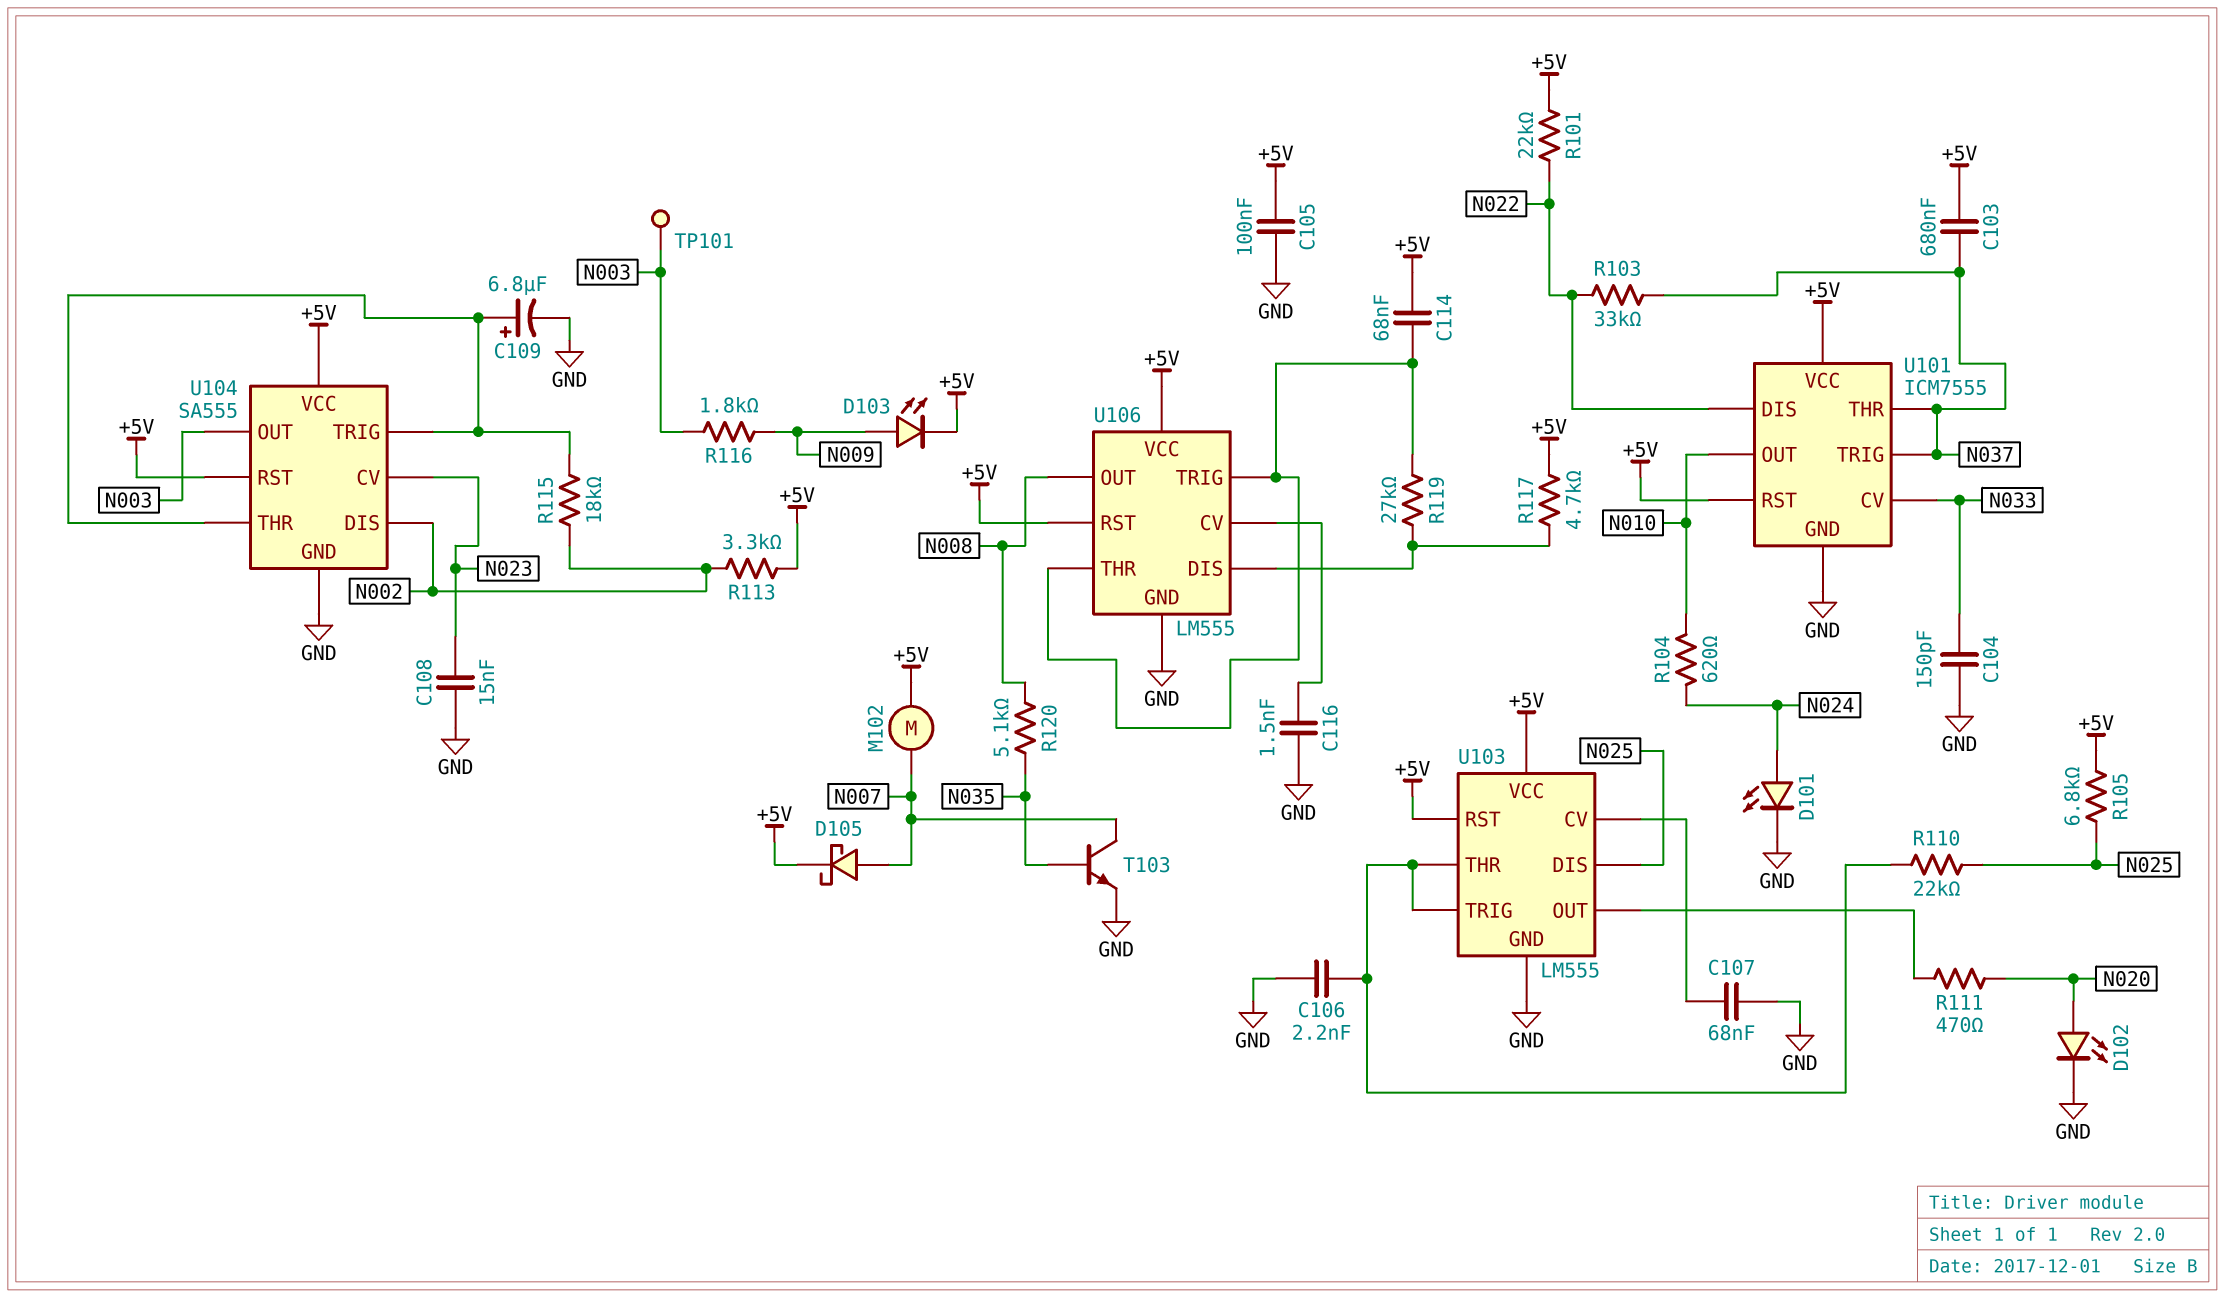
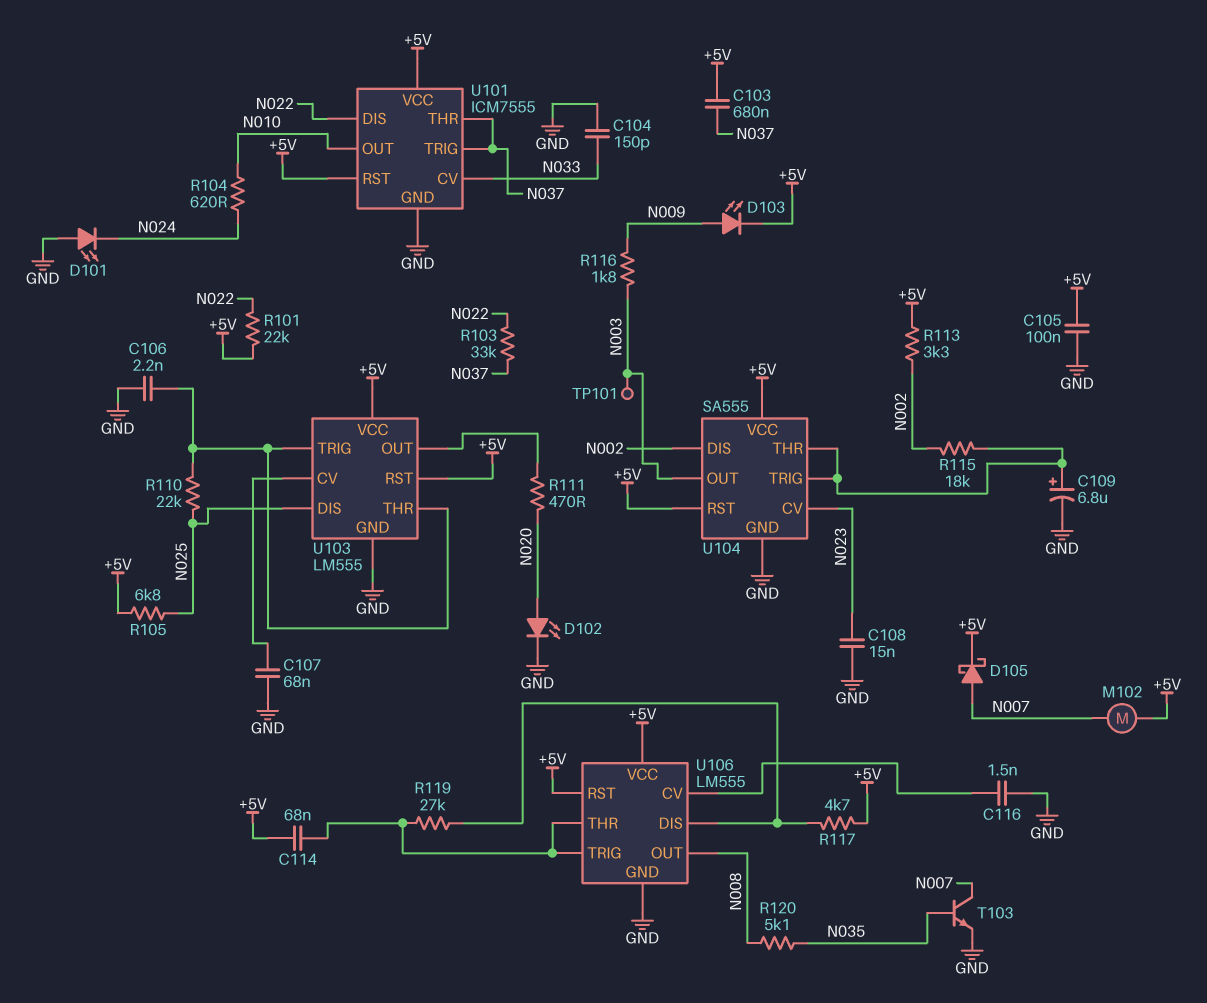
D101: LED (A N024, K GND) -> LED (A GND, K N024)

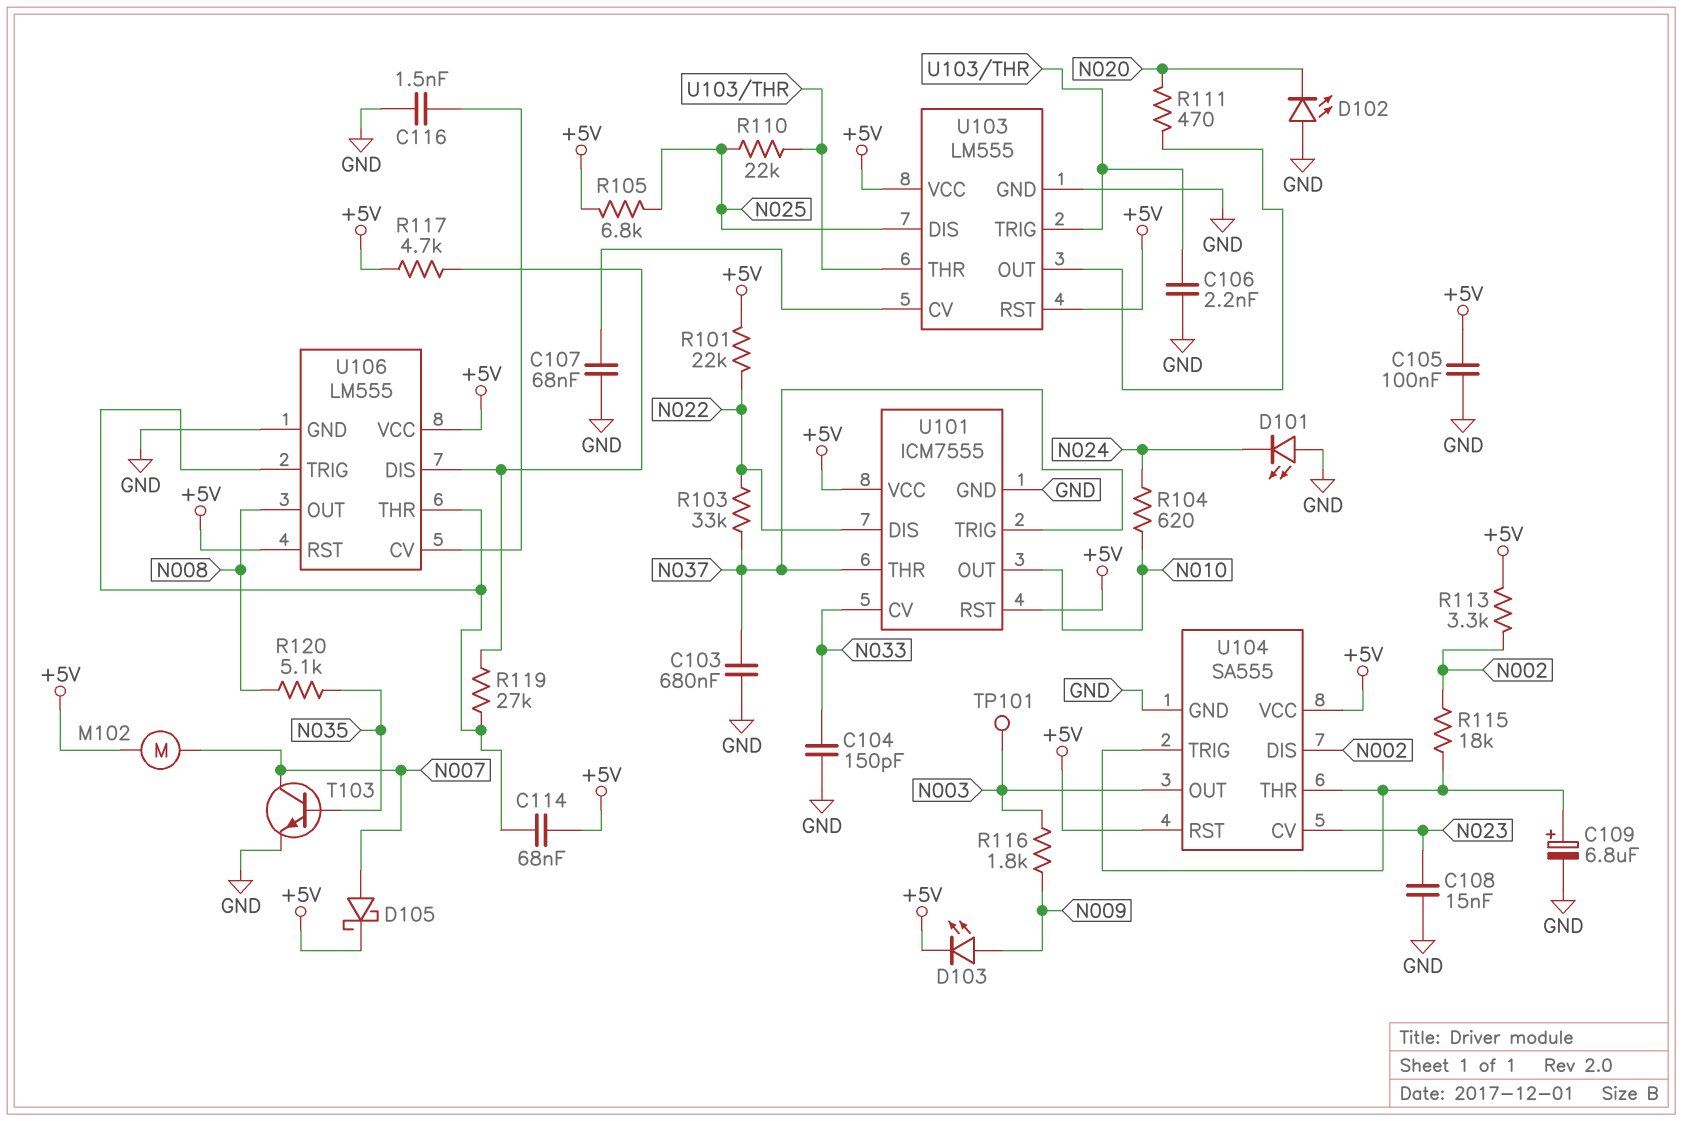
C103: 680nF (+5V, N037) -> 680nF (GND, N037)
D102: LED (A N020, K GND) -> LED (A GND, K N020)

